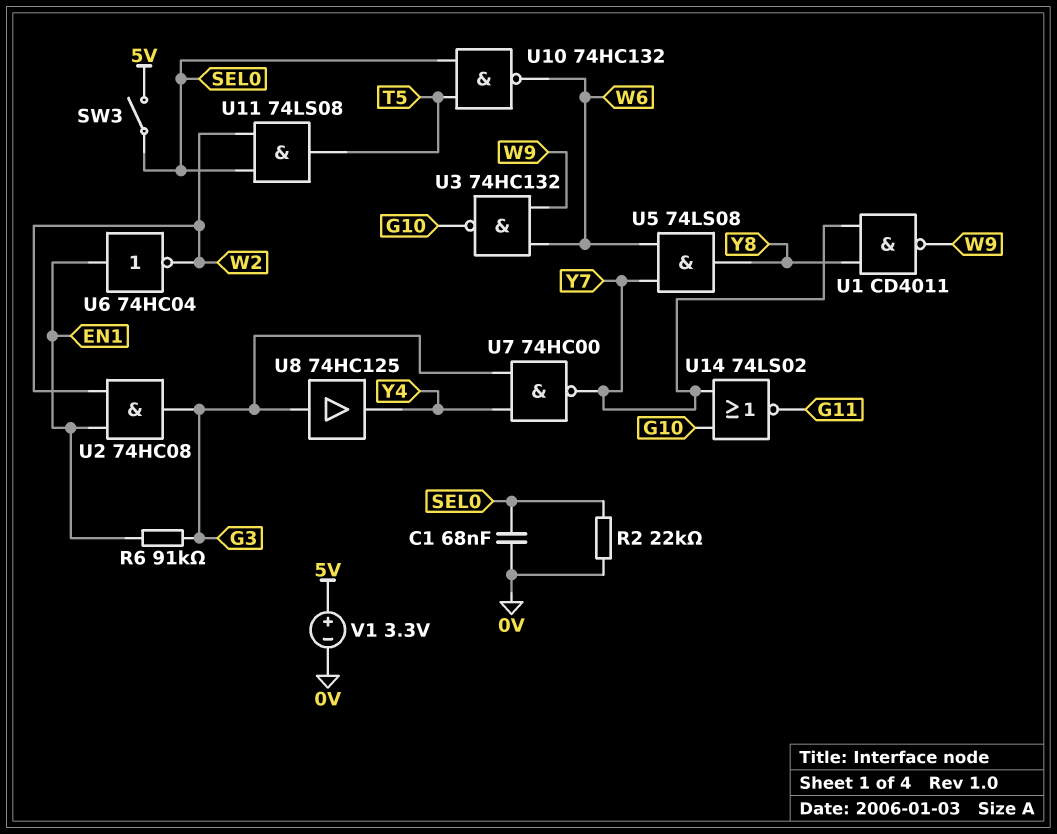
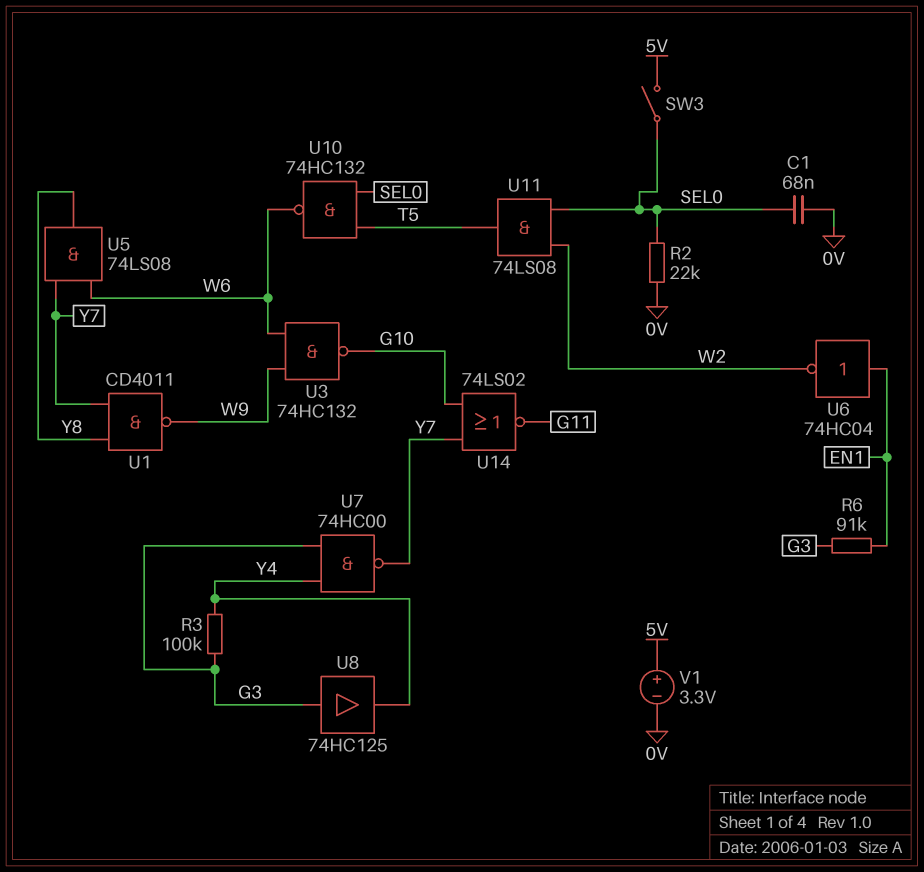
R3: none -> 100k (G3, Y4)
U2: AND 74HC08 (in EN1, in W2, out G3) -> none

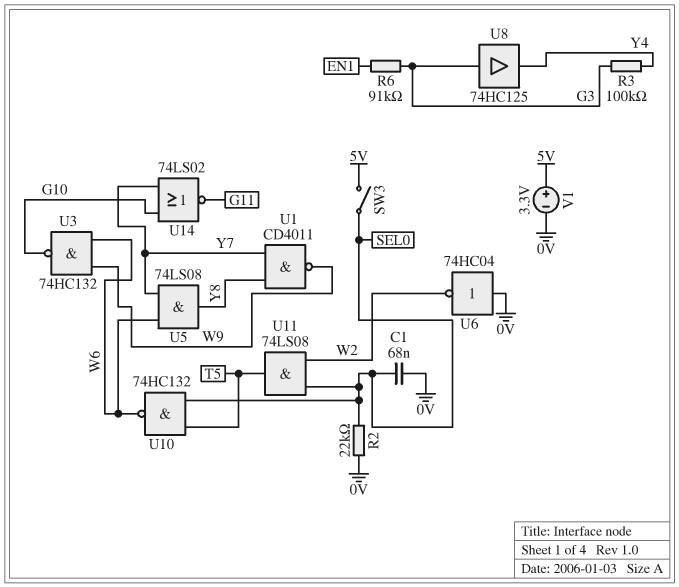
U6: NOT 74HC04 (in EN1, out W2) -> NOT 74HC04 (in 0V, out W2)
U7: NAND 74HC00 (in G3, in Y4, out Y7) -> none

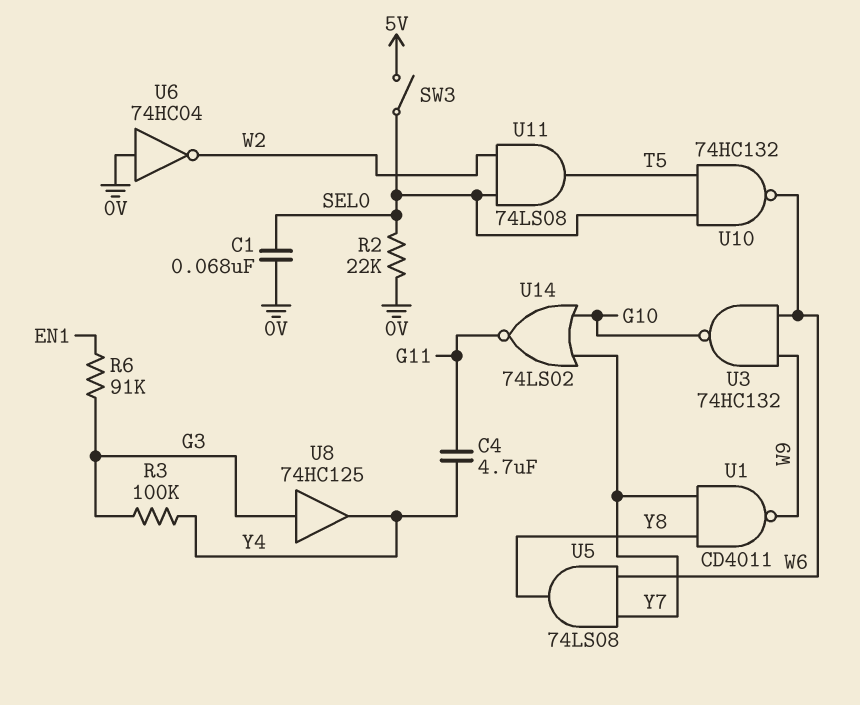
C4: none -> 4.7uF (G11, Y4)
V1: 3.3V (plus 5V, minus 0V) -> none

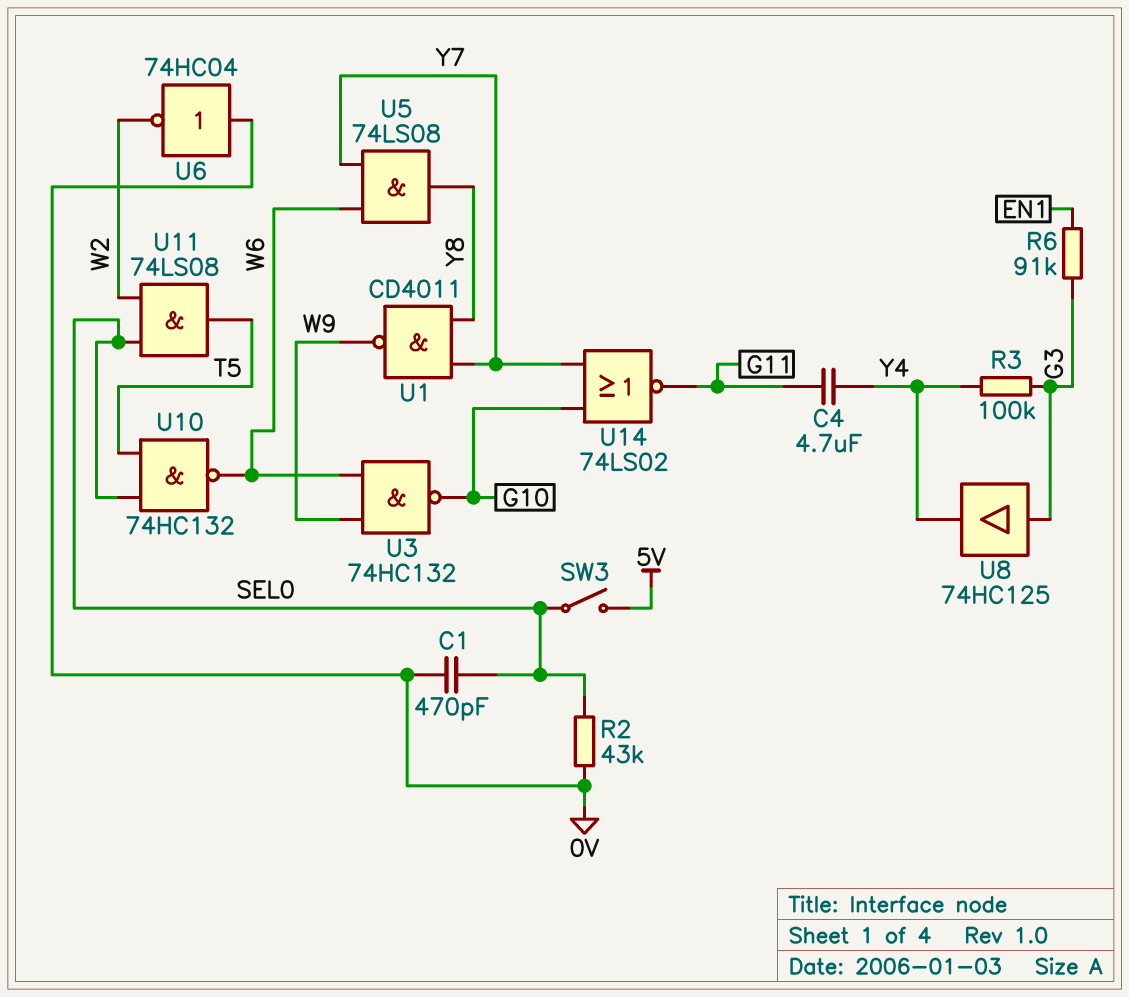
C1: 68nF (0V, SEL0) -> 470pF (0V, SEL0)
R2: 22k (0V, SEL0) -> 43k (0V, SEL0)

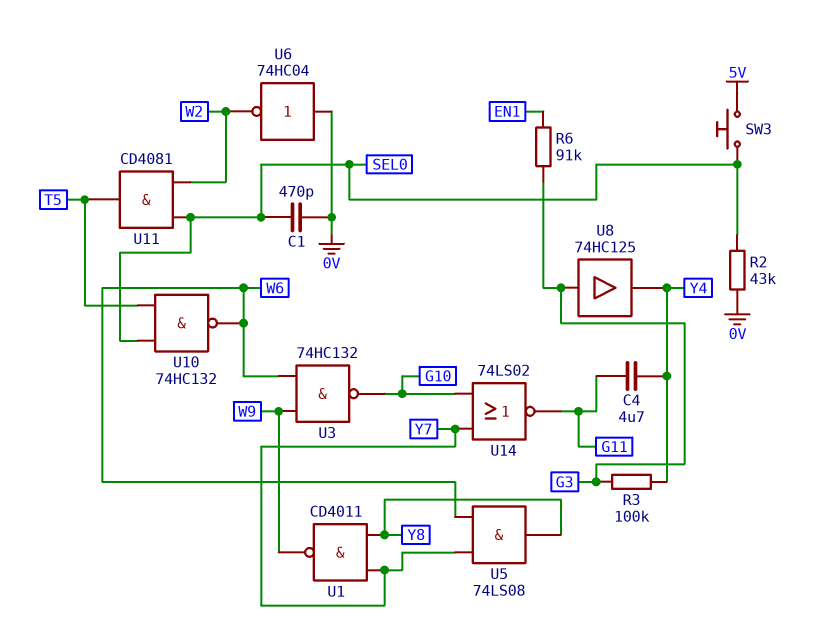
SW3: switch (5V, SEL0) -> button (5V, SEL0)
U11: AND 74LS08 (in SEL0, in W2, out T5) -> AND CD4081 (in SEL0, in W2, out T5)

